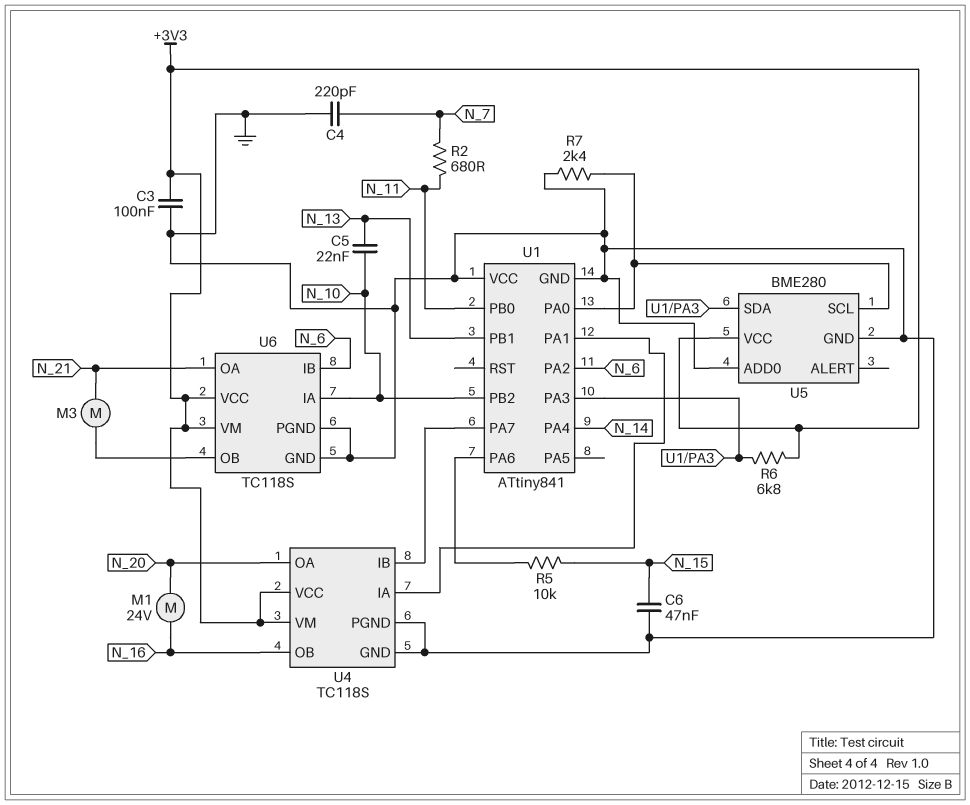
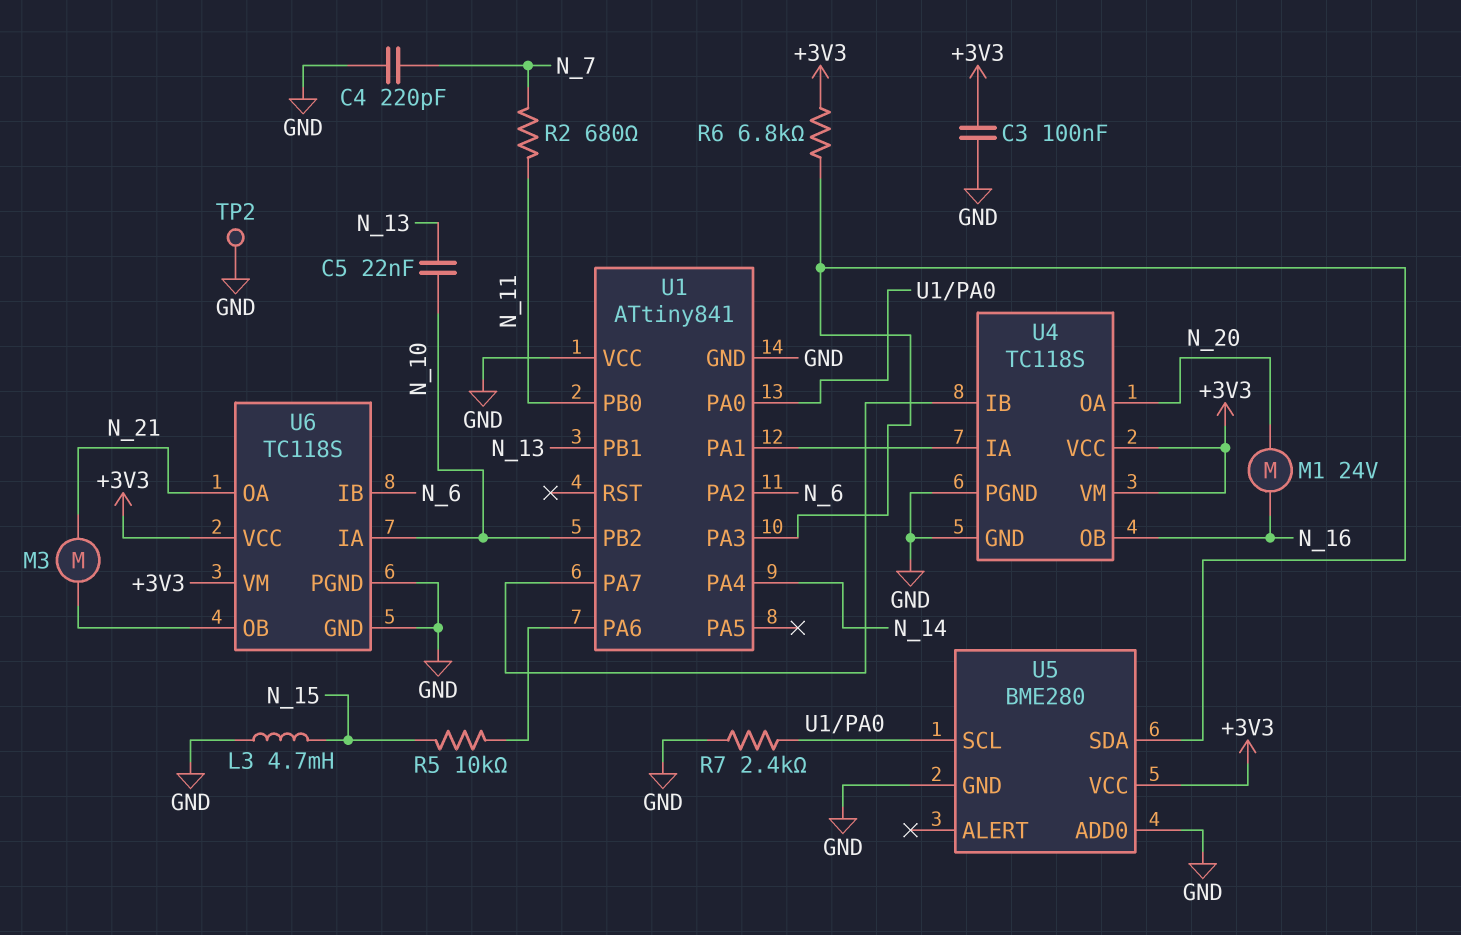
C6: 47nF (GND, N_15) -> none
L3: none -> 4.7mH (GND, N_15)
TP2: none -> test point (GND)

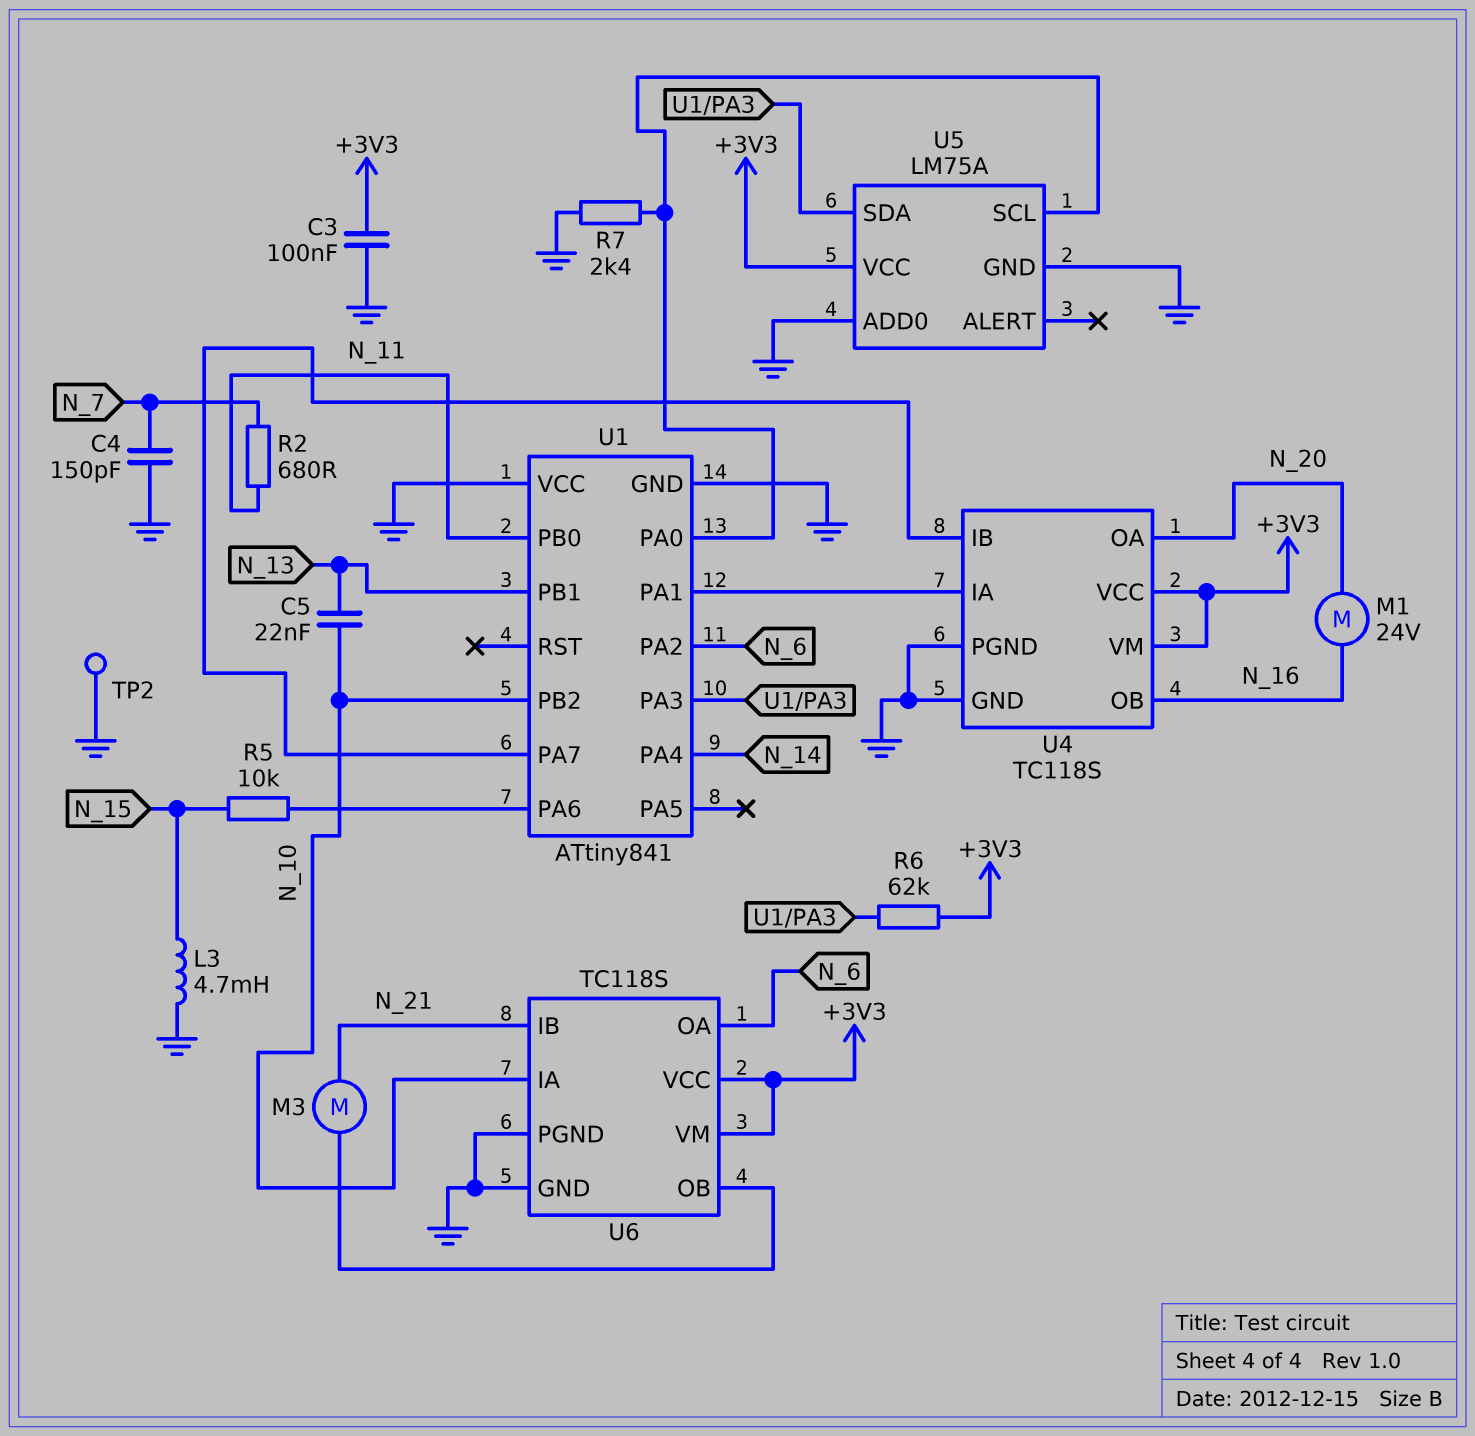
C4: 220pF (GND, N_7) -> 150pF (GND, N_7)
R6: 6.8k (+3V3, U1/PA3) -> 62k (+3V3, U1/PA3)
U5: BME280 -> LM75A
U6 pin IB: N_6 -> N_21
U6 pin OA: N_21 -> N_6

